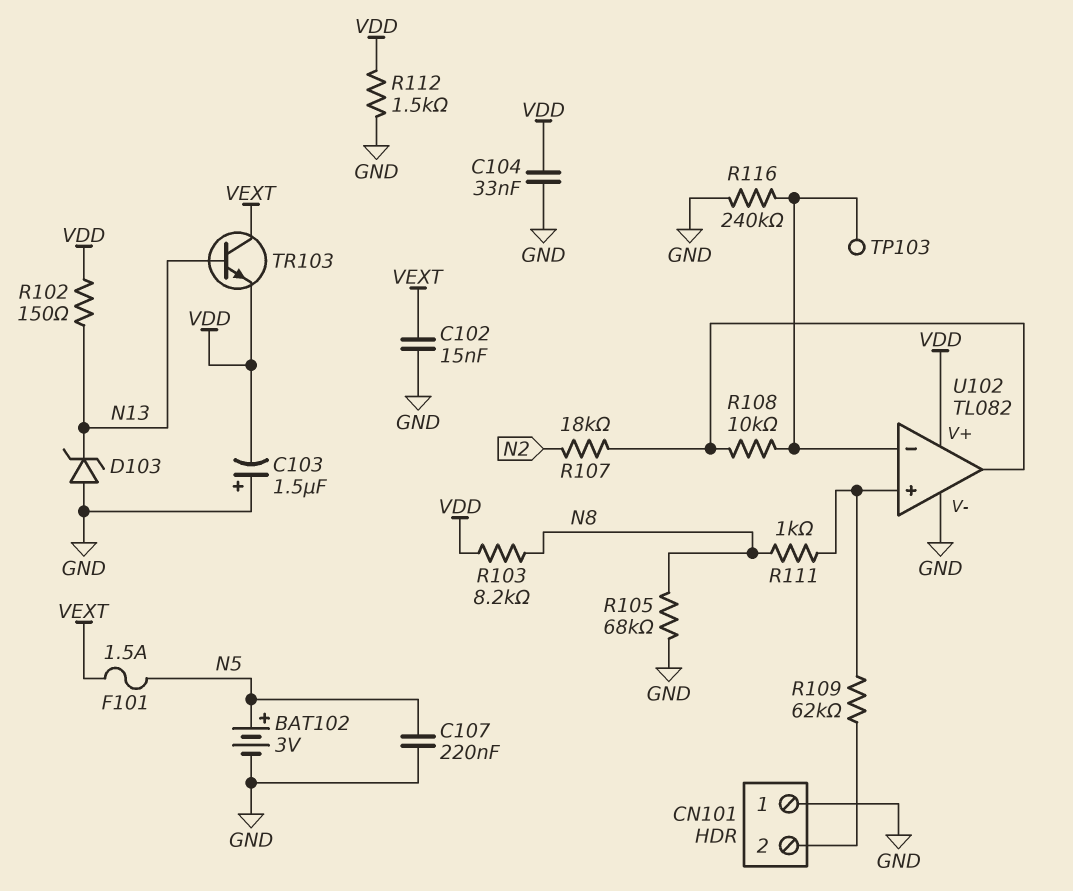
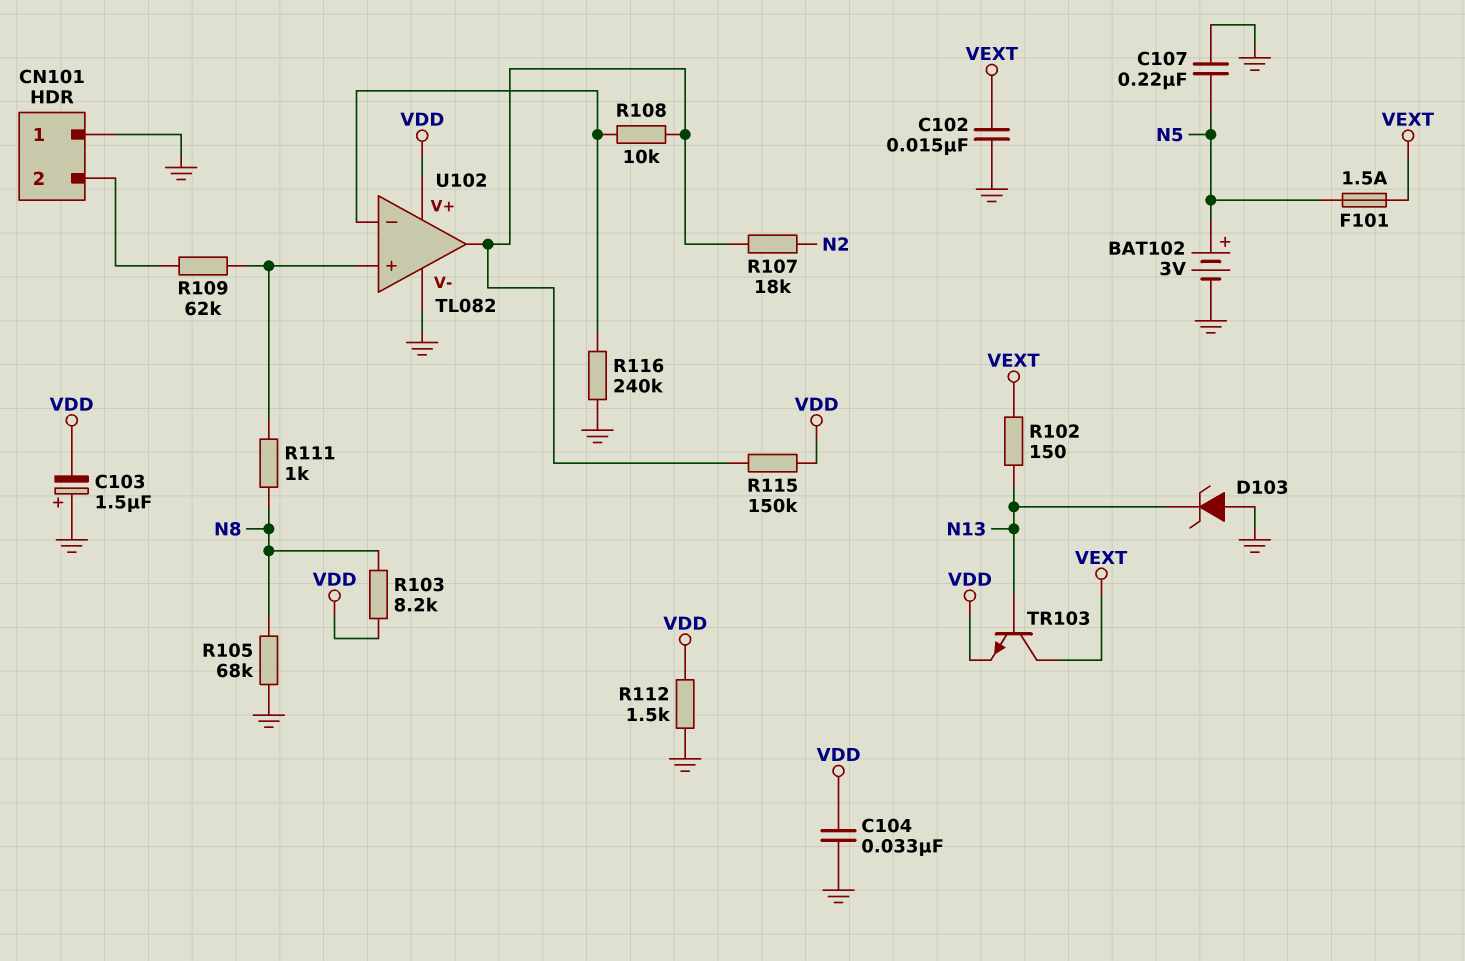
R102: 150 (N13, VDD) -> 150 (N13, VEXT)
R115: none -> 150k (U102/out, VDD)
TP103: test point (U102/in-) -> none

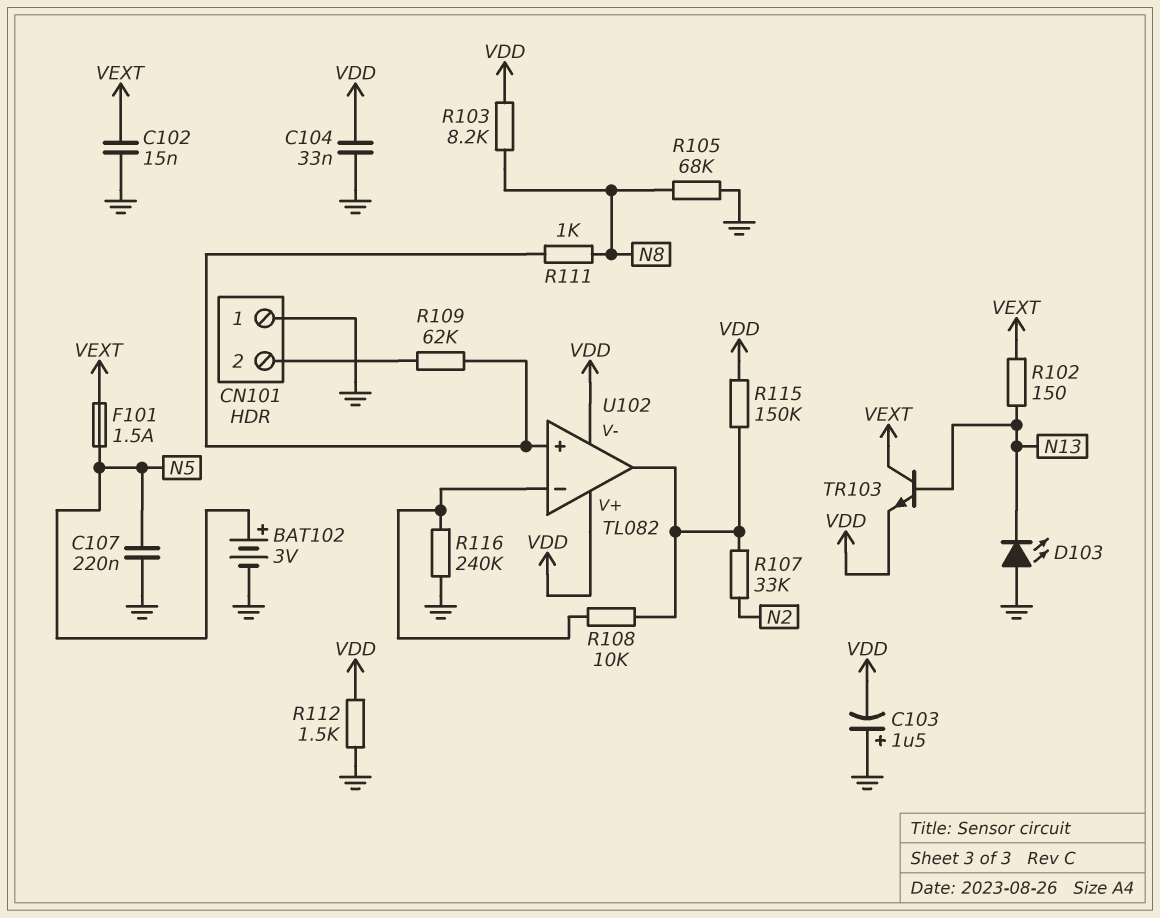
D103: zener (A GND, K N13) -> LED (A GND, K N13)
R107: 18k (N2, U102/out) -> 33k (N2, U102/out)
U102 pin V-: GND -> VDD

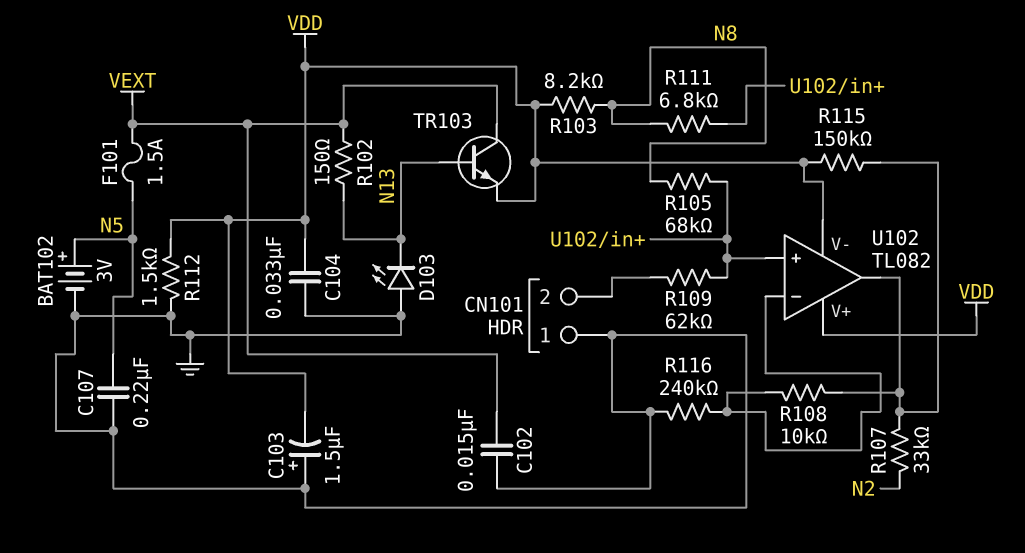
R105: 68k (GND, N8) -> 68k (N8, U102/in+)
R111: 1k (N8, U102/in+) -> 6.8k (N8, U102/in+)

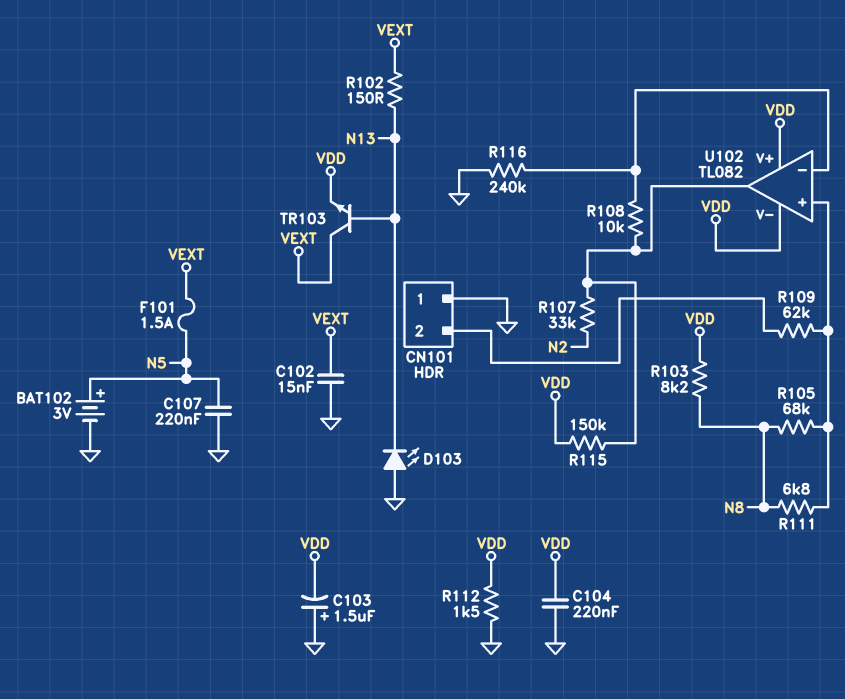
C104: 33nF (GND, VDD) -> 220nF (GND, VDD)

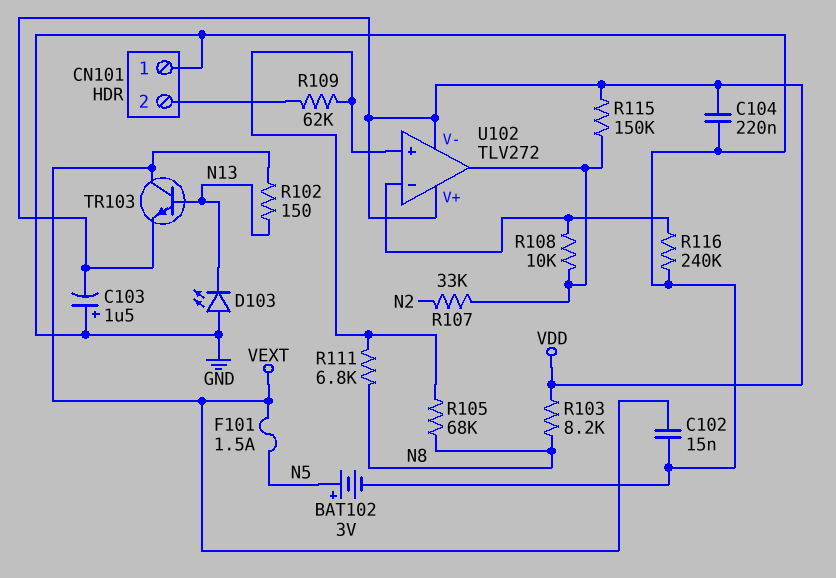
C107: 220nF (GND, N5) -> none
R112: 1.5k (GND, VDD) -> none
U102: TL082 -> TLV272

